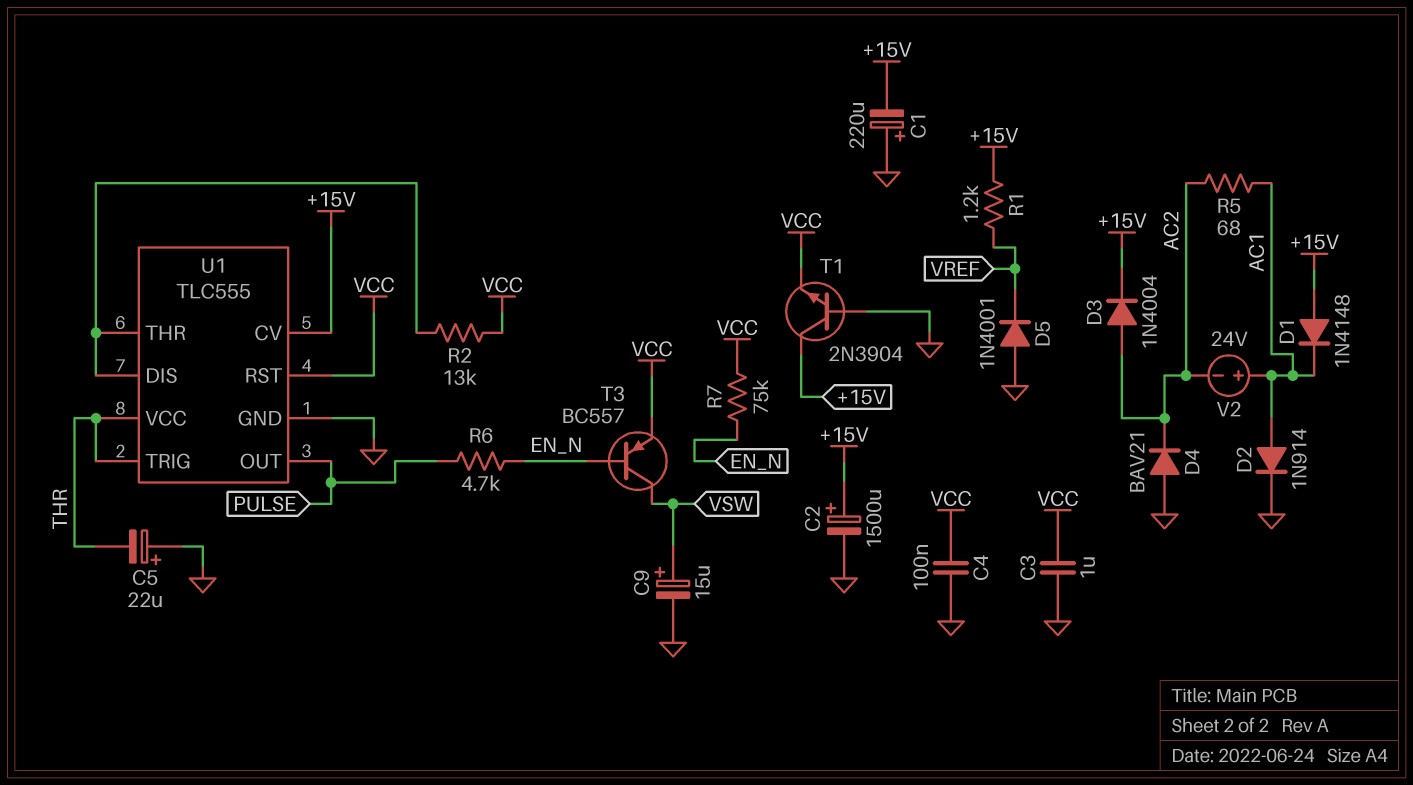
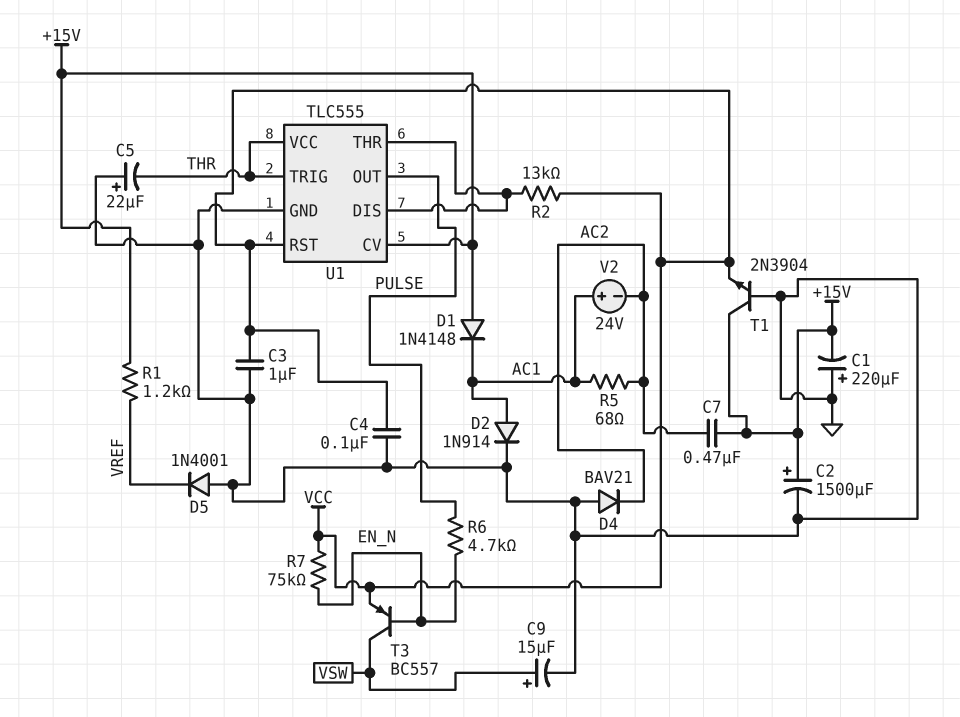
C7: none -> 470nF (+15V, AC2)
D3: diode 1N4004 (A AC2, K +15V) -> none

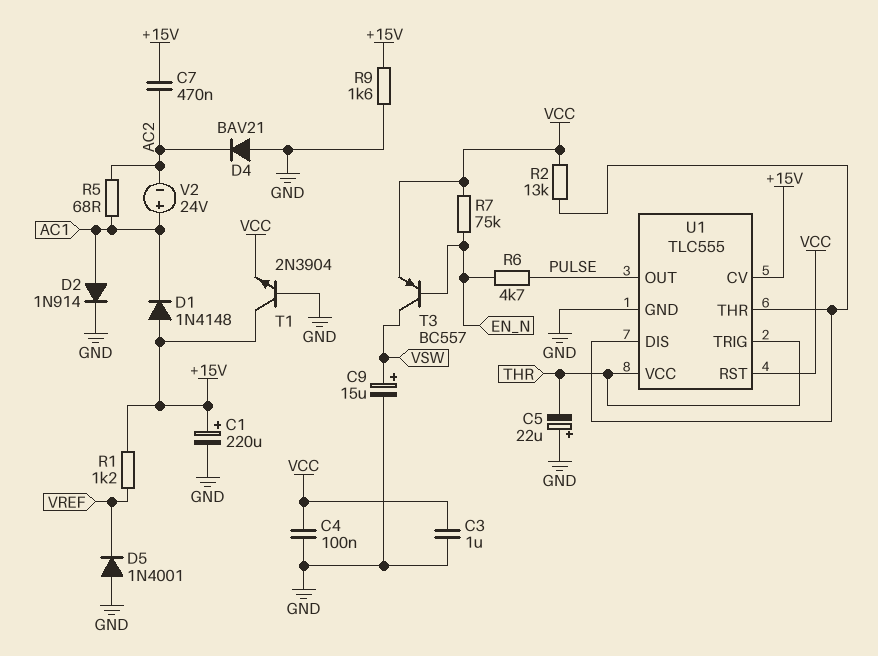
C1: 220uF (plus GND, minus +15V) -> 220uF (plus +15V, minus GND)
C2: 1500uF (plus +15V, minus GND) -> none
R9: none -> 1.6k (+15V, GND)

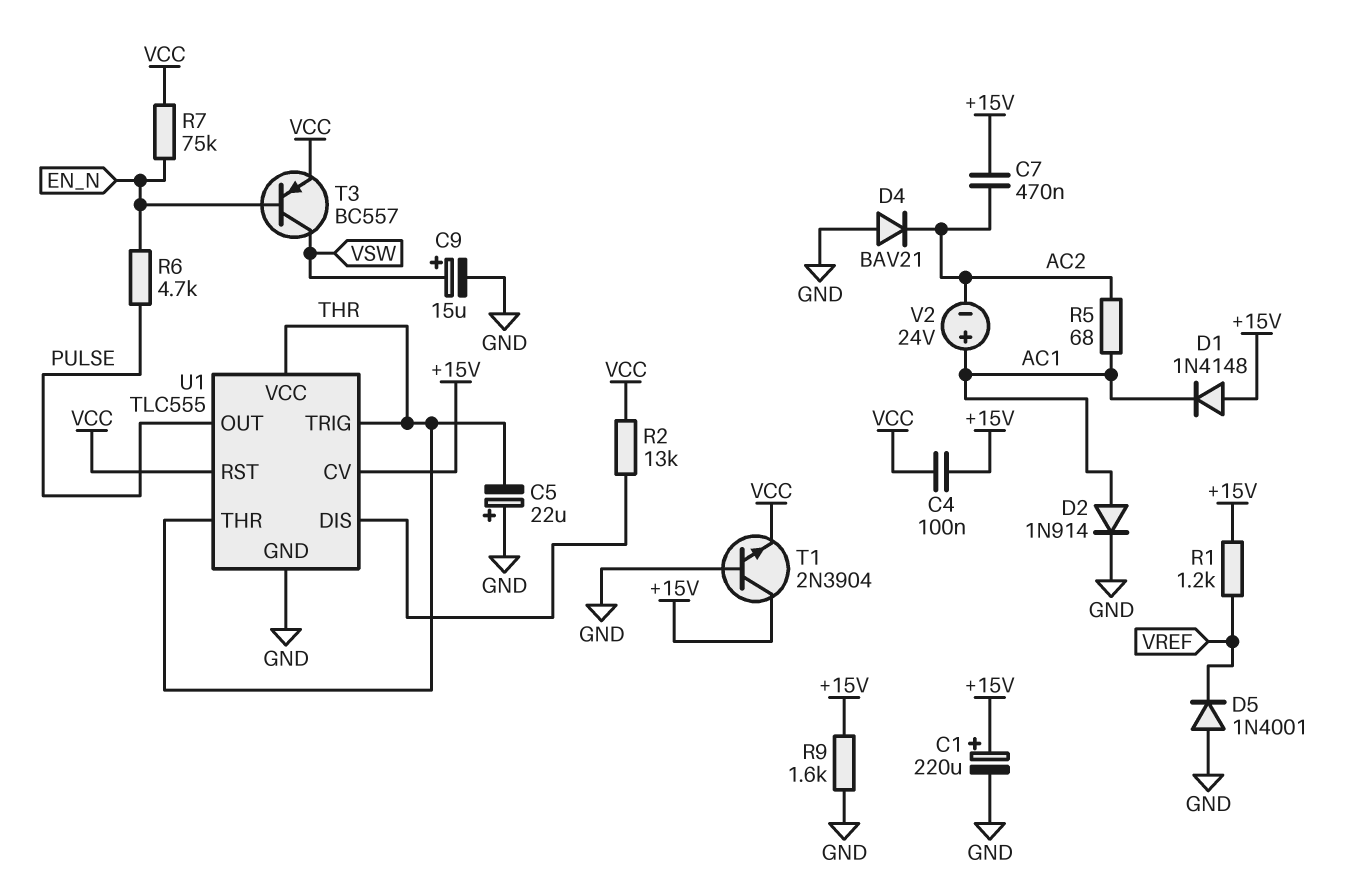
C3: 1uF (GND, VCC) -> none
C4: 100nF (GND, VCC) -> 100nF (+15V, VCC)
U1 pin THR: U1/DIS -> THR

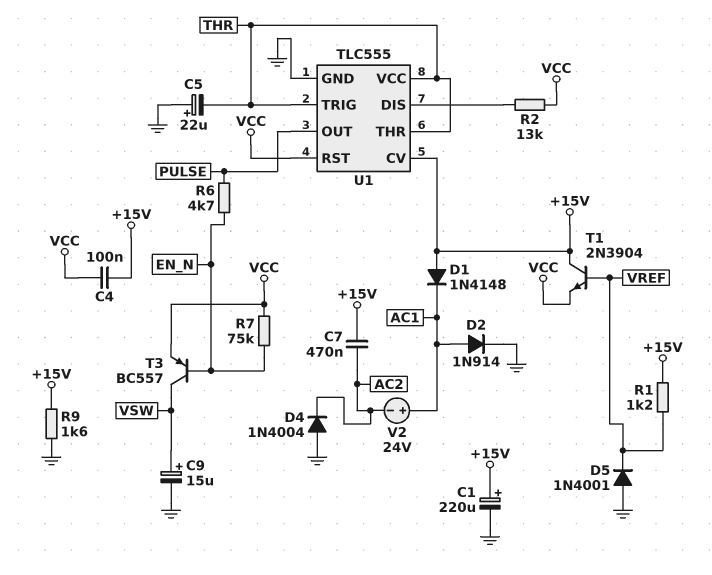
D4: diode BAV21 (A GND, K AC2) -> diode 1N4004 (A GND, K AC2)
R5: 68 (AC1, AC2) -> none
T1: NPN 2N3904 (B GND, C +15V, E VCC) -> NPN 2N3904 (B VREF, C +15V, E VCC)

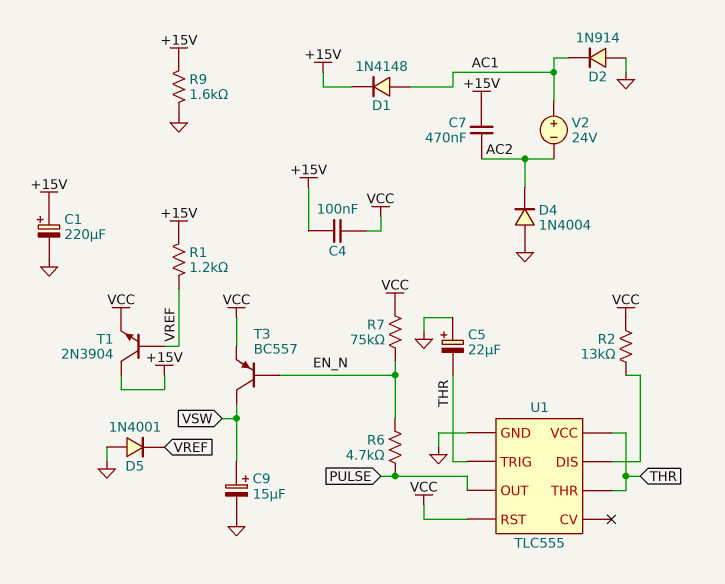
D1: diode 1N4148 (A +15V, K AC1) -> diode 1N4148 (A AC1, K +15V)
D2: diode 1N914 (A AC1, K GND) -> diode 1N914 (A GND, K AC1)
U1 pin CV: +15V -> none

